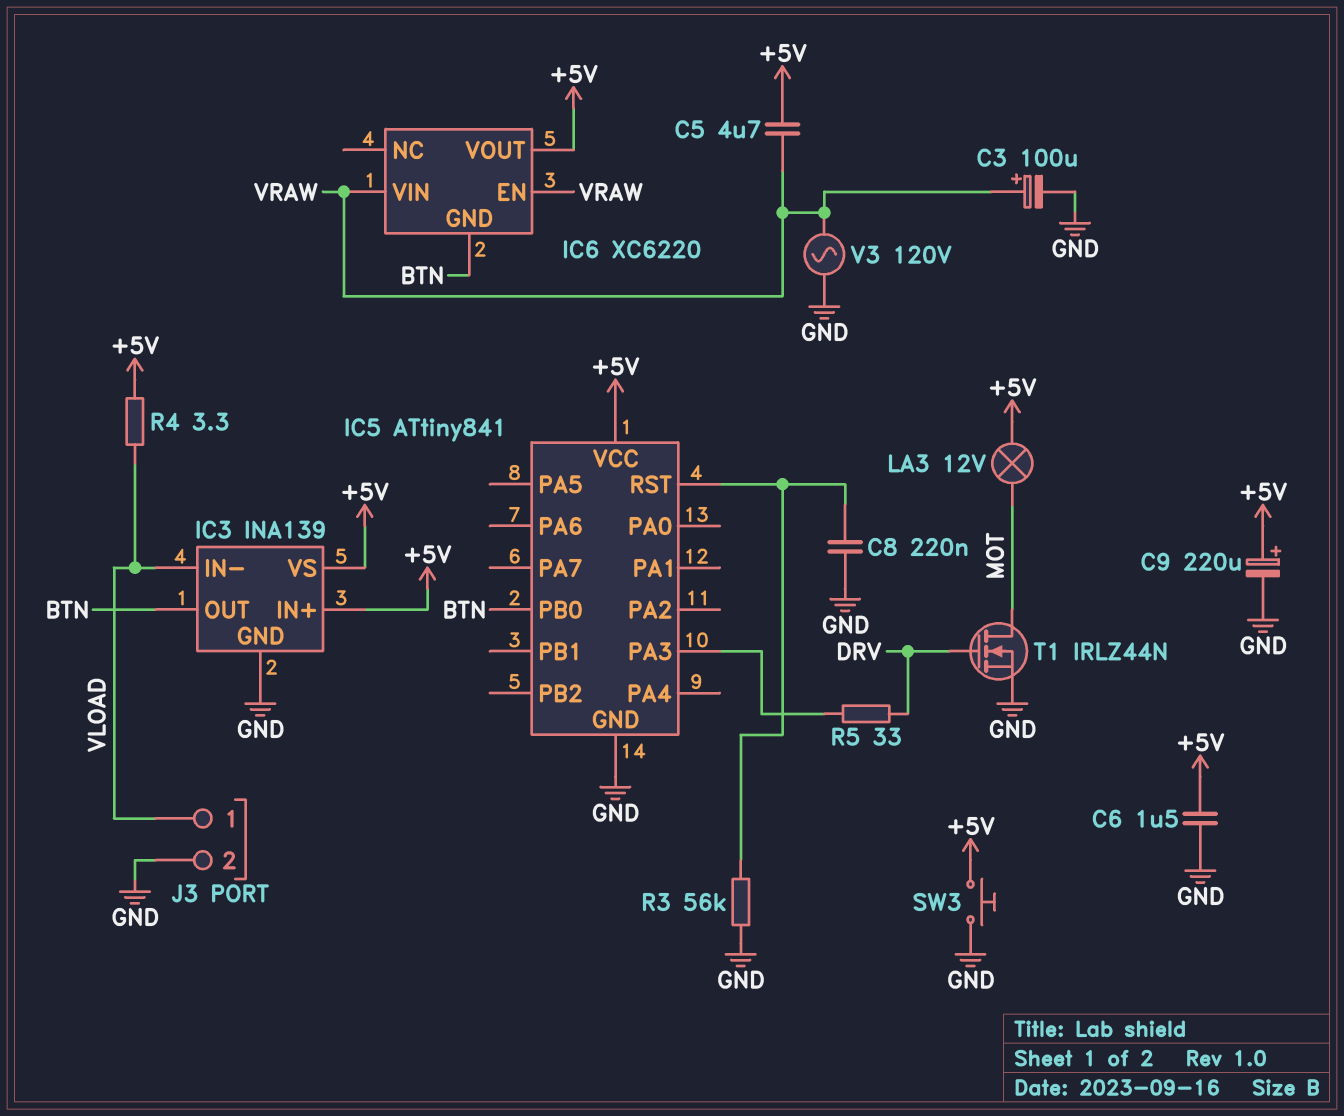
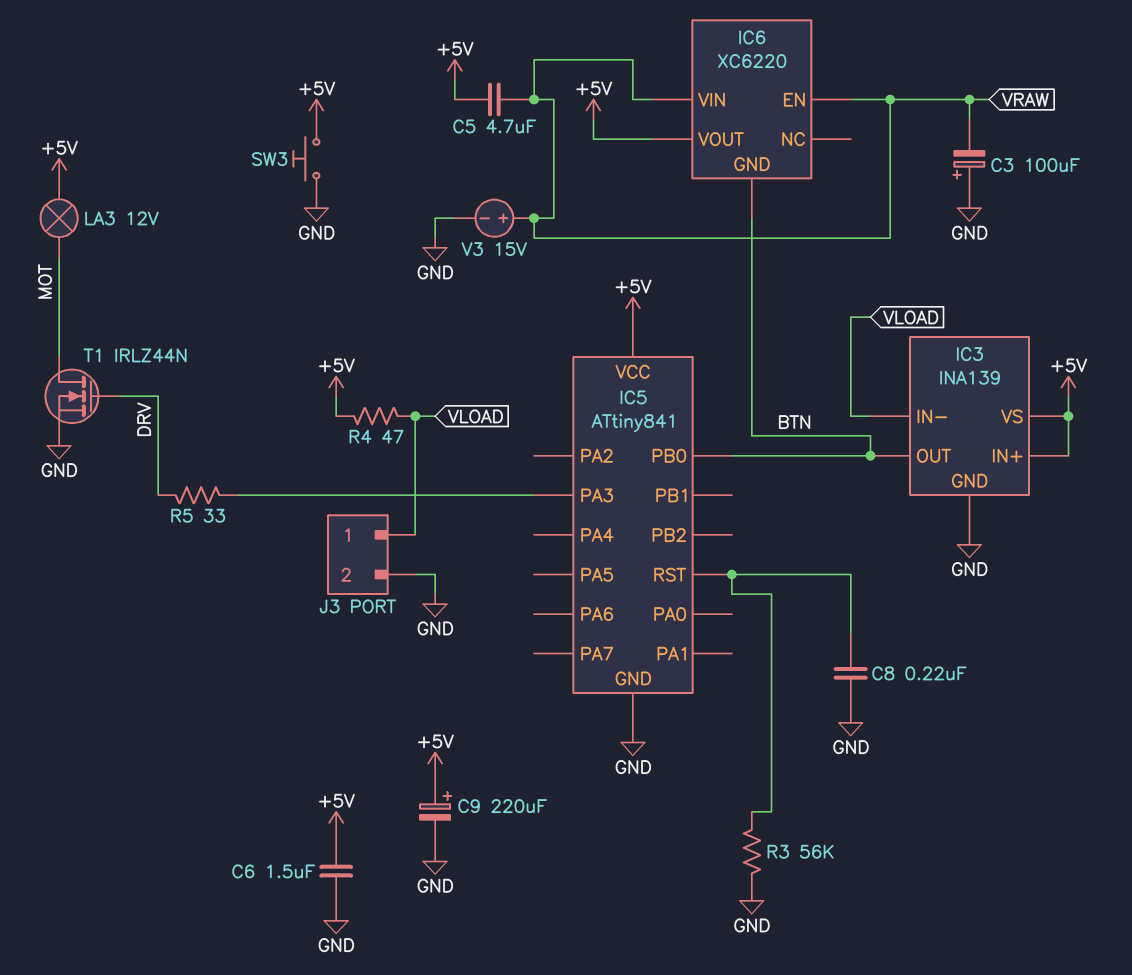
C3: 100uF (plus VRAW, minus GND) -> 100uF (plus GND, minus VRAW)
R4: 3.3 (+5V, VLOAD) -> 47 (+5V, VLOAD)
V3: AC 120V (GND, VRAW) -> 15V (plus VRAW, minus GND)

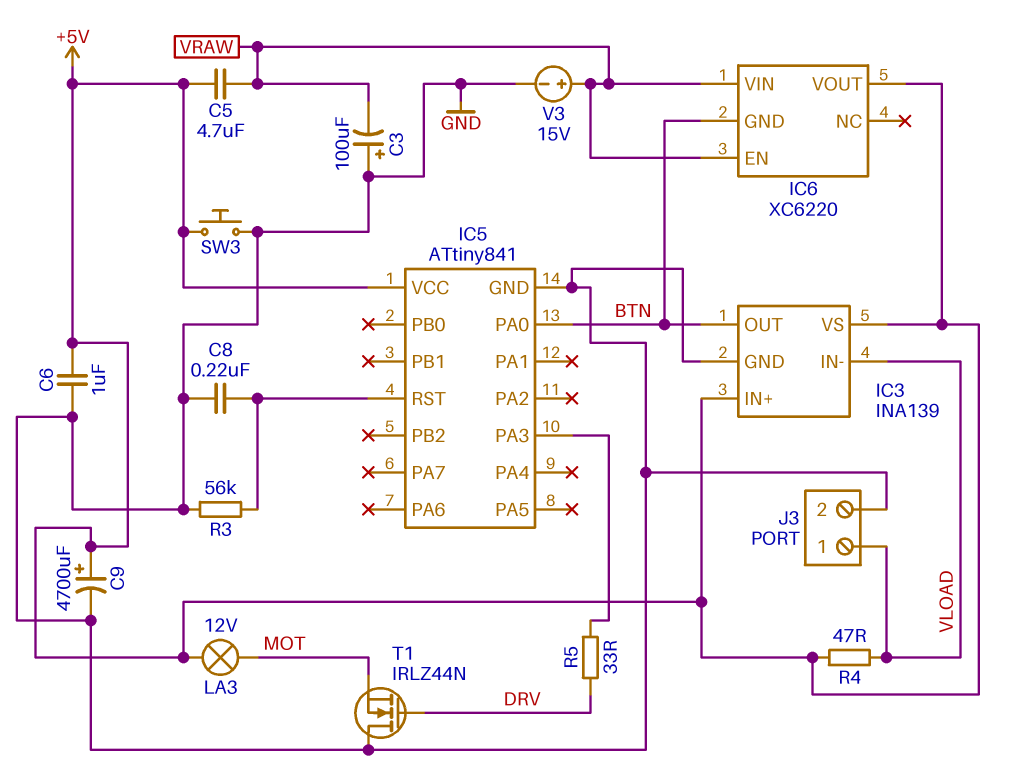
C6: 1.5uF (+5V, GND) -> 1uF (+5V, GND)
C9: 220uF (plus +5V, minus GND) -> 4700uF (plus +5V, minus GND)
IC5 pin PA0: none -> BTN
IC5 pin PB0: BTN -> none
T1: NMOS IRLZ44N (G DRV, D MOT, S GND) -> NMOS IRLZ44N (G DRV, D GND, S MOT)

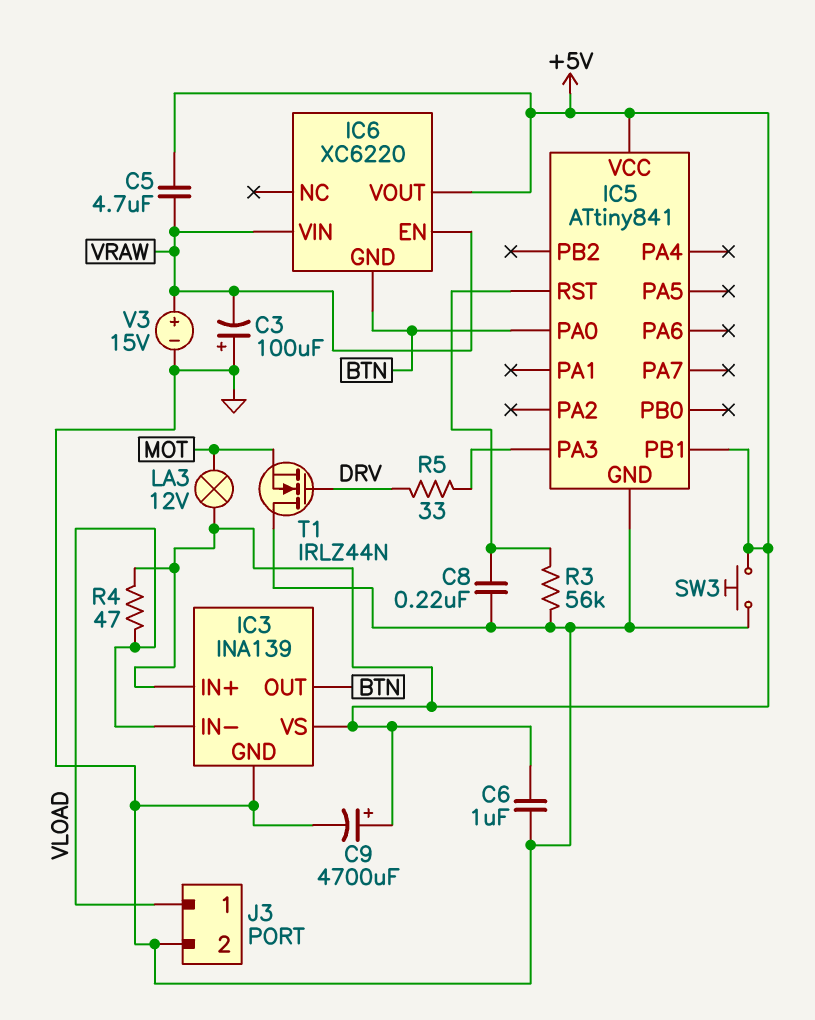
IC5 pin PB1: none -> +5V

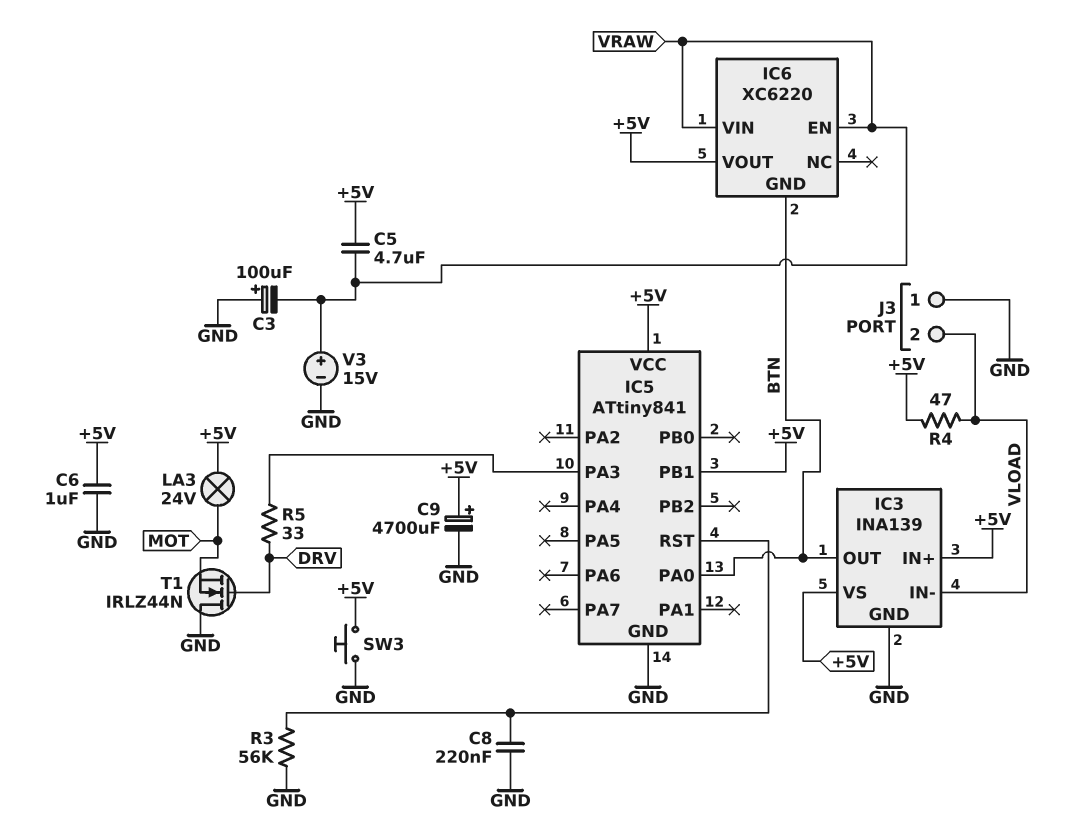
J3 pin 1: VLOAD -> GND
J3 pin 2: GND -> VLOAD
LA3: lamp 12V (+5V, MOT) -> lamp 24V (+5V, MOT)

